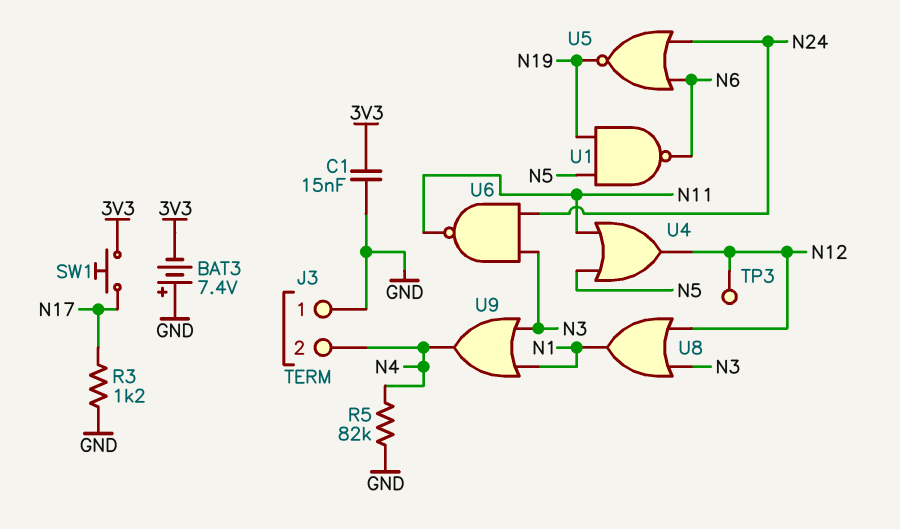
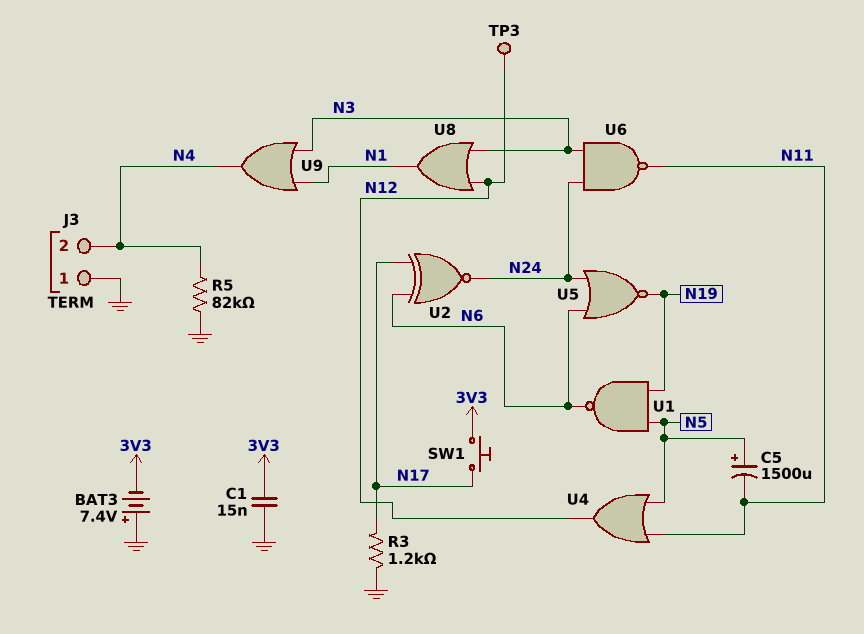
C5: none -> 1500uF (plus N5, minus N11)
U2: none -> XNOR (in N6, in N17, out N24)

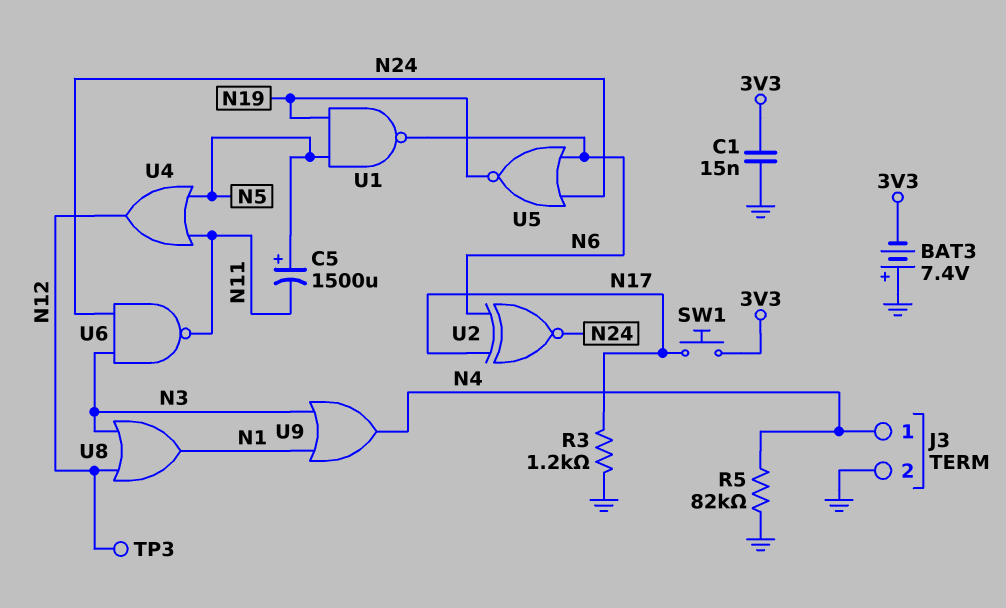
J3 pin 1: GND -> N4
J3 pin 2: N4 -> GND

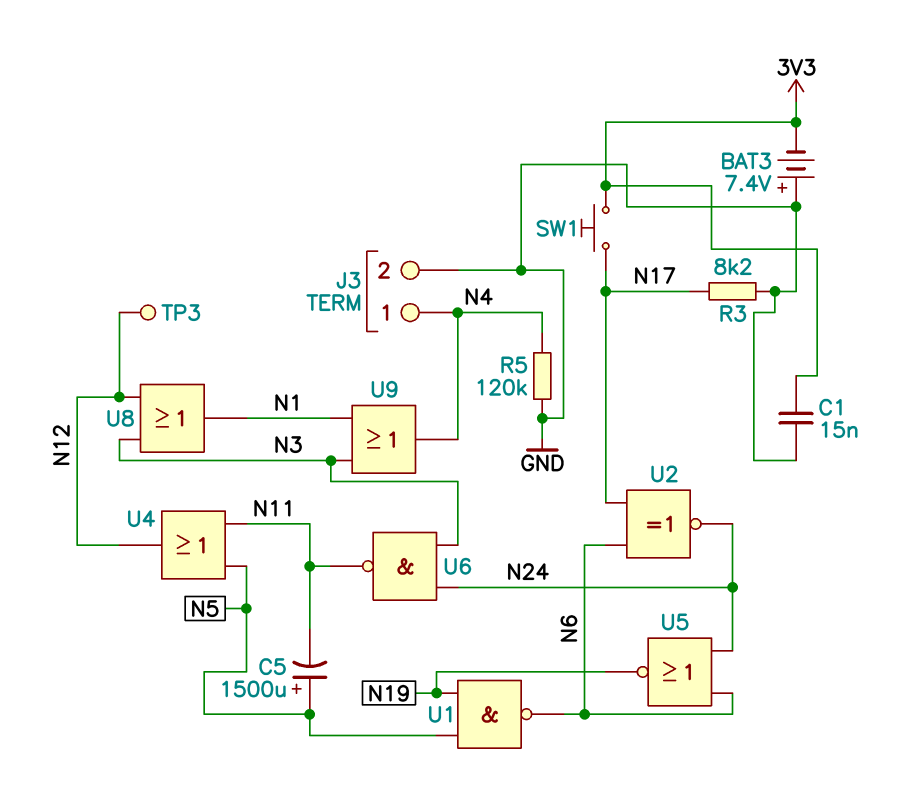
R3: 1.2k (GND, N17) -> 8.2k (GND, N17)
R5: 82k (GND, N4) -> 120k (GND, N4)

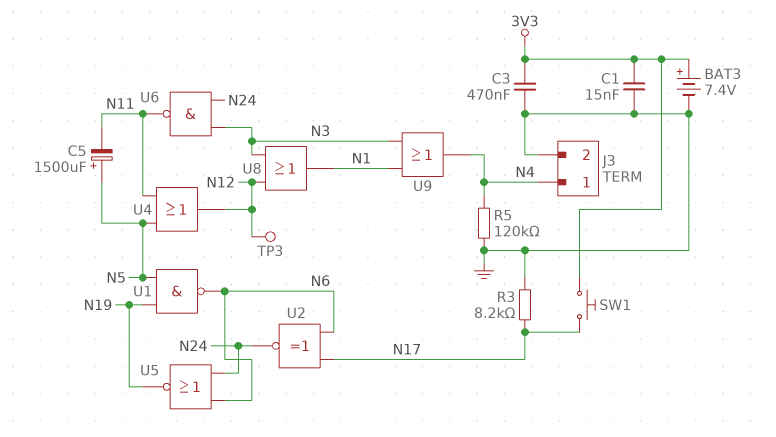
BAT3: 7.4V (plus GND, minus 3V3) -> 7.4V (plus 3V3, minus GND)
C3: none -> 470nF (3V3, GND)

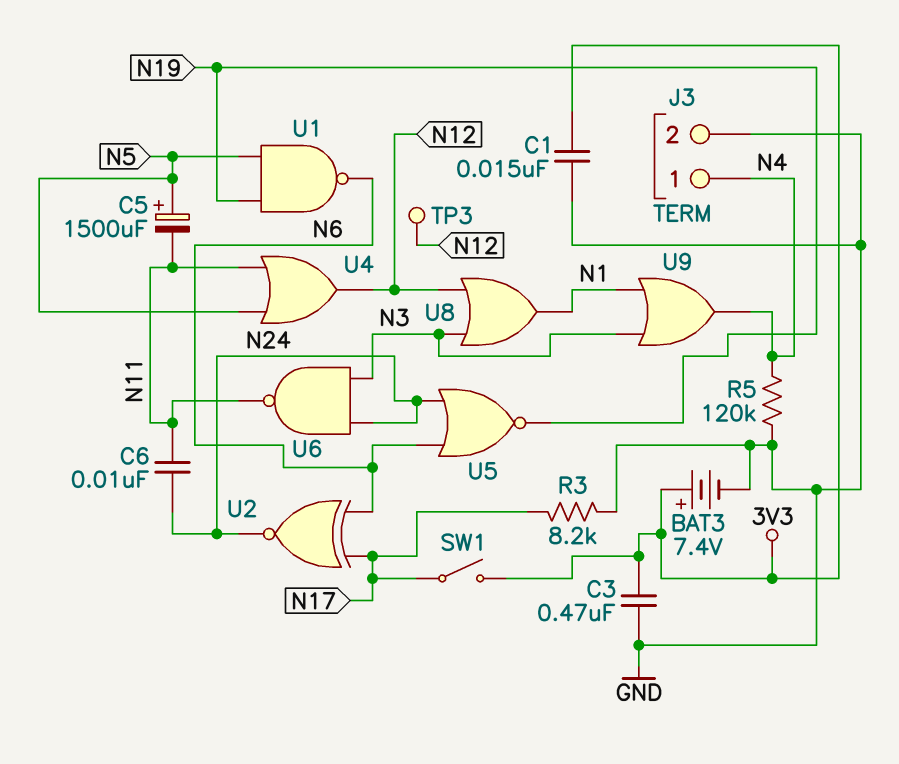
C6: none -> 10nF (N11, N24)
SW1: button (3V3, N17) -> switch (3V3, N17)

